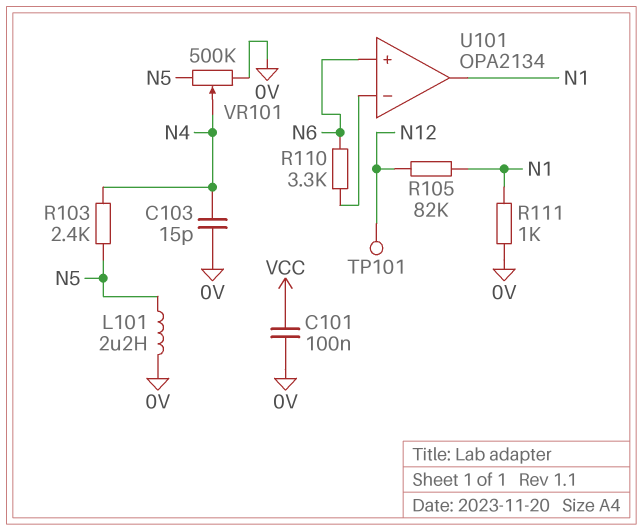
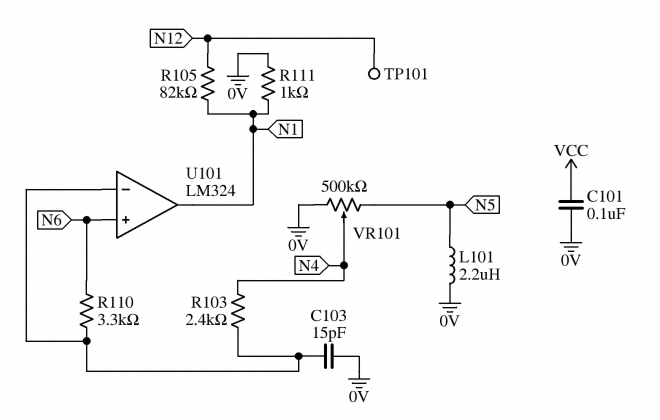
C103: 15pF (0V, N4) -> 15pF (0V, U101/in-)
R103: 2.4k (N4, N5) -> 2.4k (N4, U101/in-)
U101: OPA2134 -> LM324

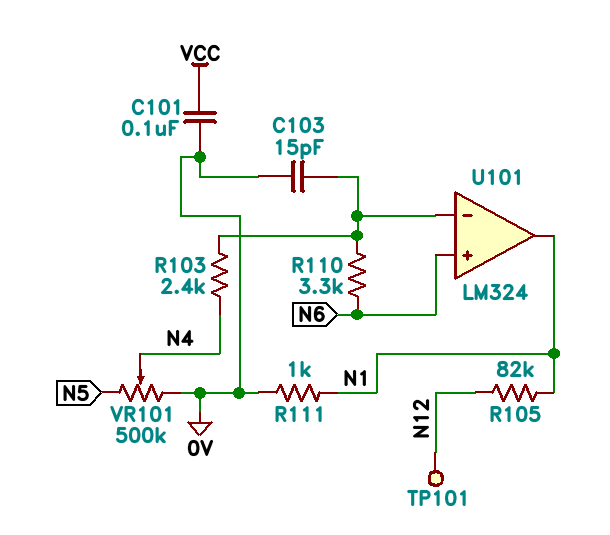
L101: 2.2uH (0V, N5) -> none

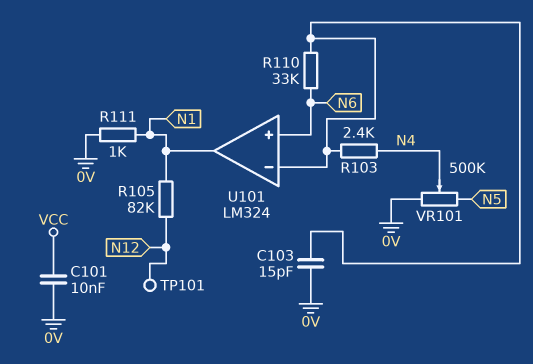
C101: 100nF (0V, VCC) -> 10nF (0V, VCC)
R110: 3.3k (N6, U101/in-) -> 33k (N6, U101/in-)

